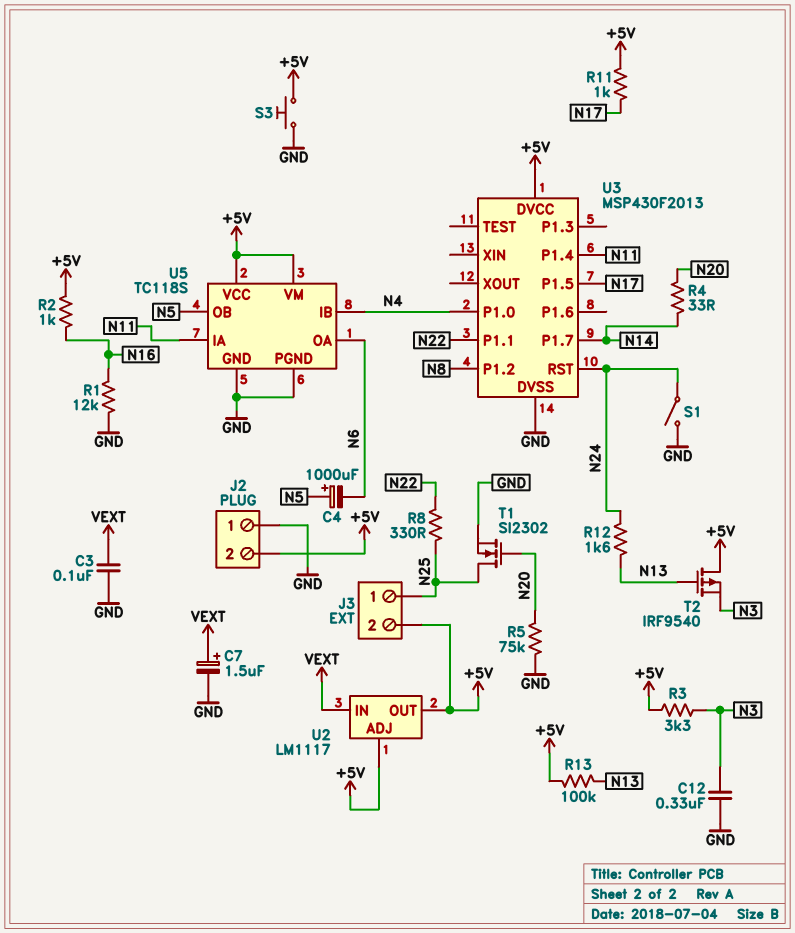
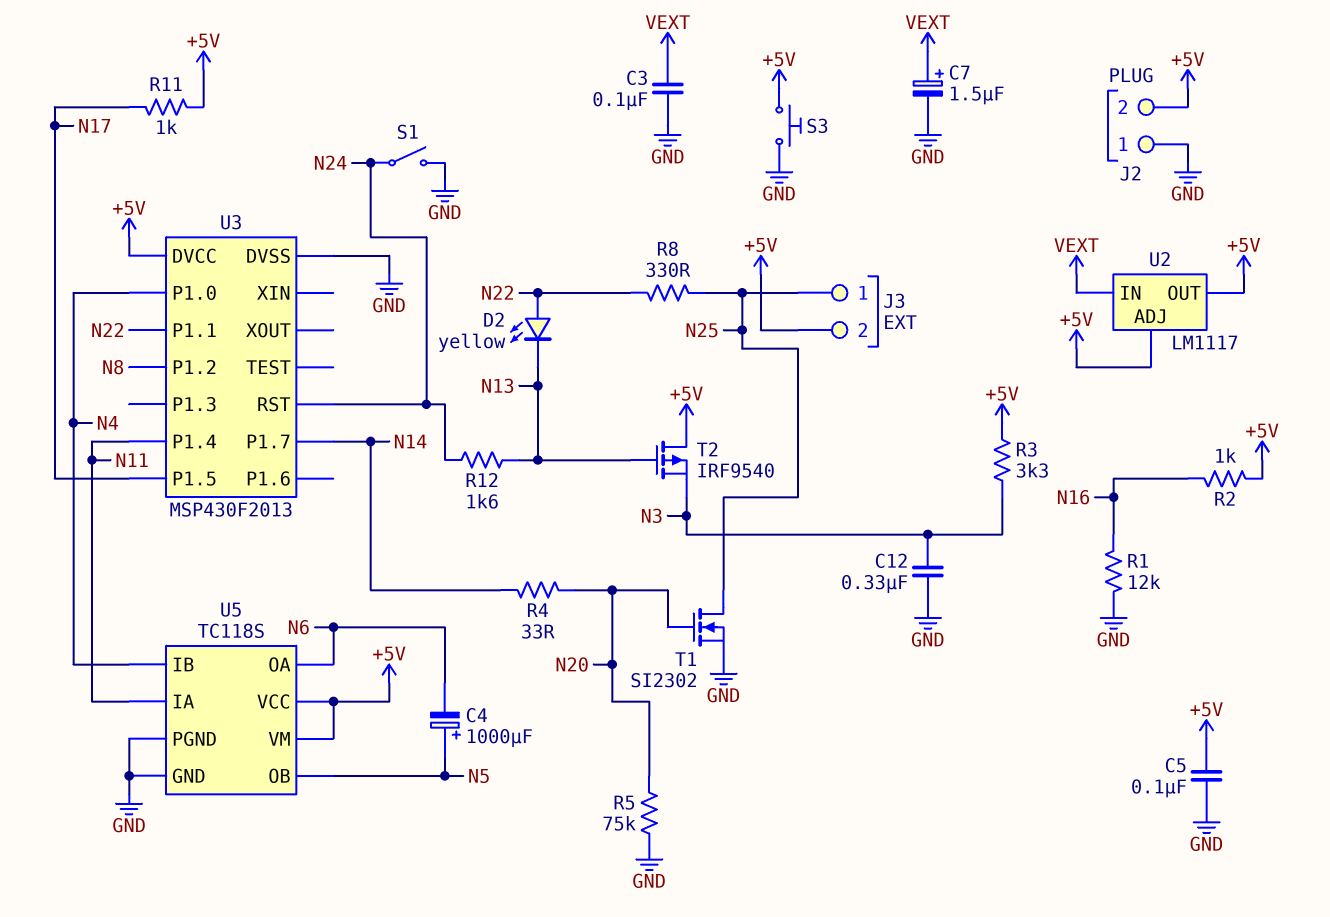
C5: none -> 100nF (+5V, GND)
D2: none -> LED yellow (A N22, K N13)
R13: 100k (+5V, N13) -> none

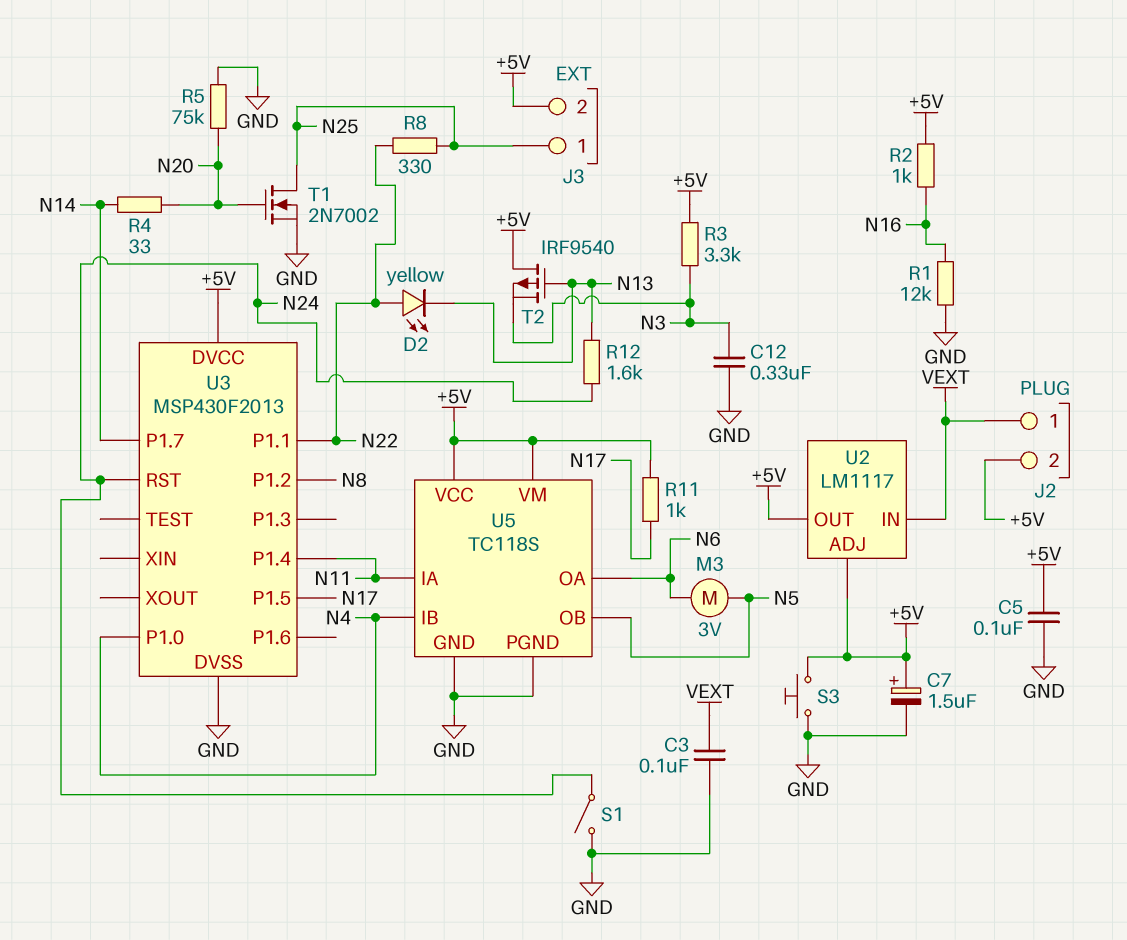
C4: 1000uF (plus N5, minus N6) -> none
C7: 1.5uF (plus VEXT, minus GND) -> 1.5uF (plus +5V, minus GND)
J2 pin 1: GND -> VEXT
M3: none -> motor 3V (N5, N6)
T1: NMOS SI2302 (G N20, D N25, S GND) -> NMOS 2N7002 (G N20, D N25, S GND)

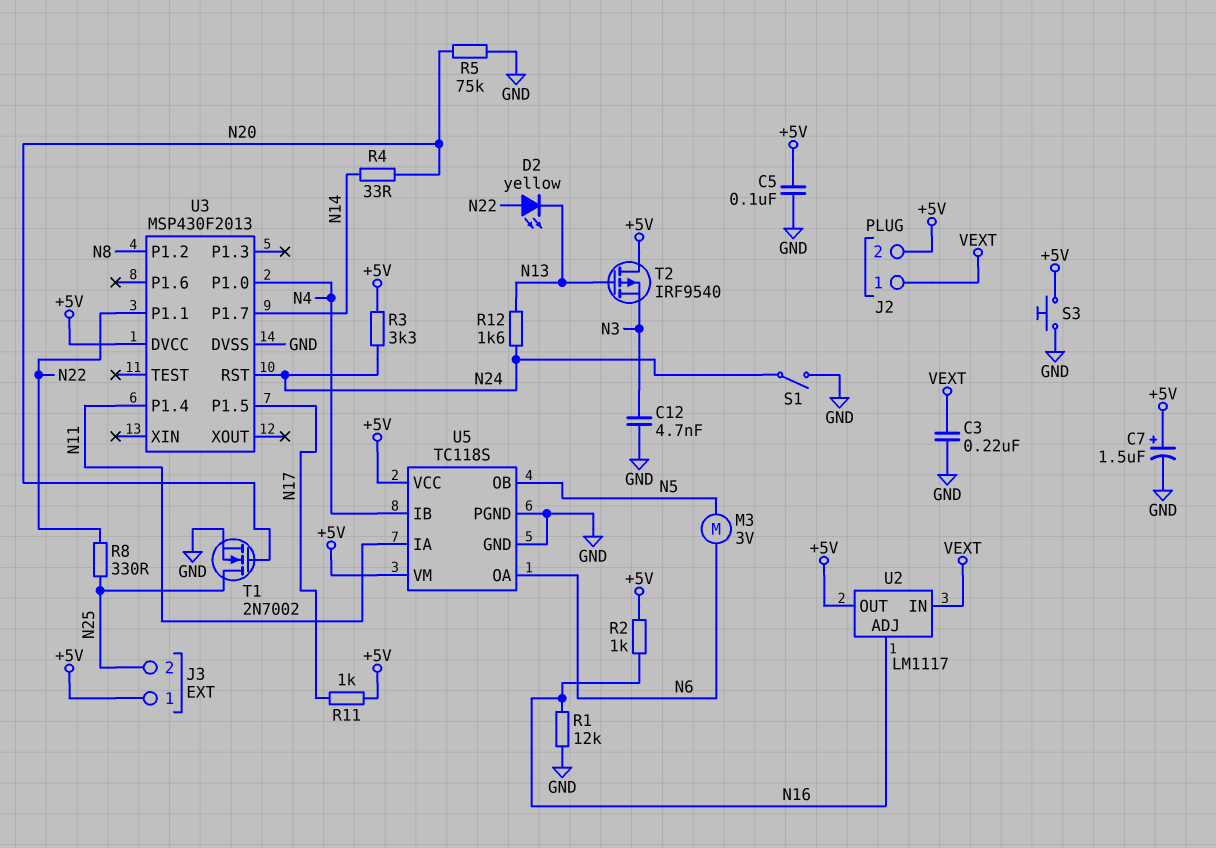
C3: 100nF (GND, VEXT) -> 220nF (GND, VEXT)
C12: 330nF (GND, N3) -> 4.7nF (GND, N3)
J3 pin 1: N25 -> +5V
J3 pin 2: +5V -> N25
R3: 3.3k (+5V, N3) -> 3.3k (+5V, N24)
U2 pin ADJ: +5V -> N16

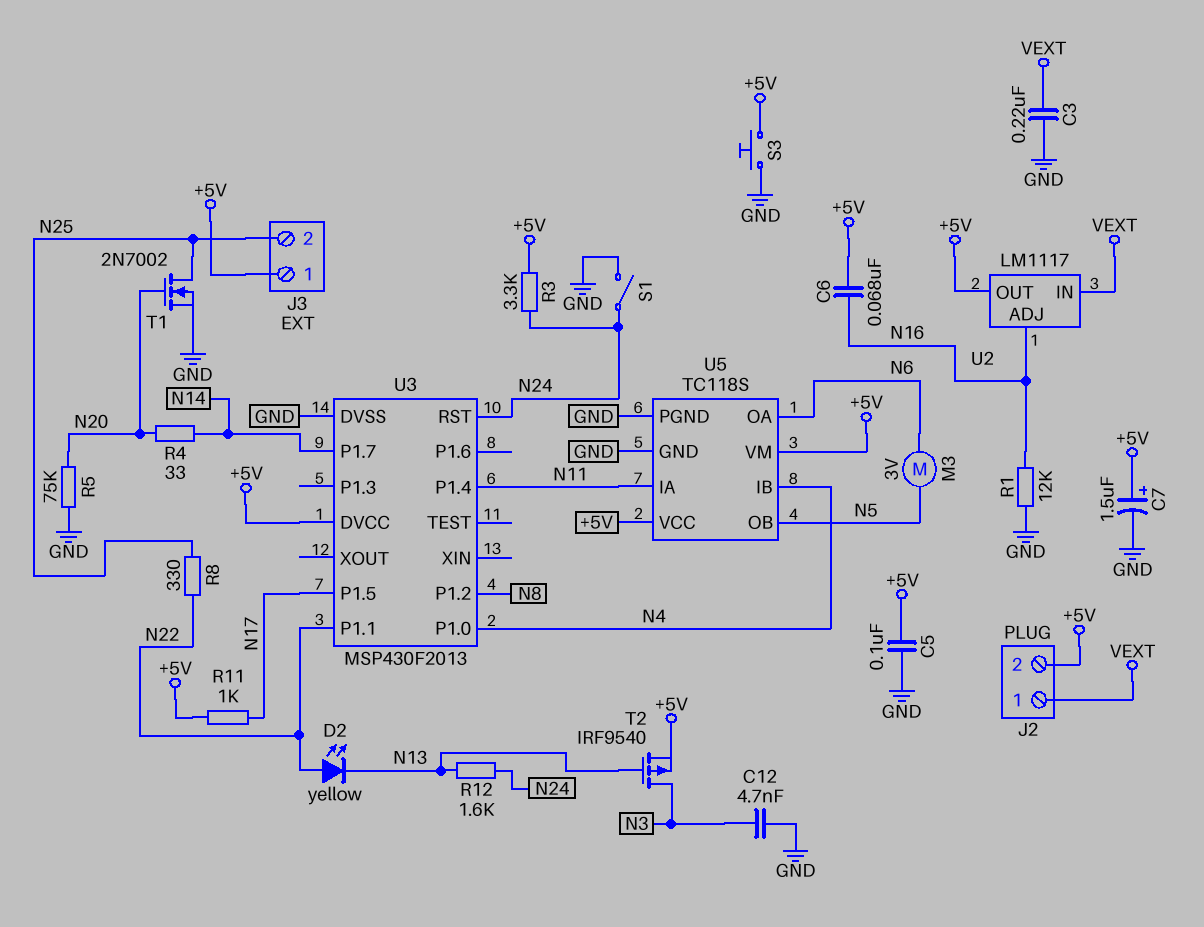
C6: none -> 68nF (+5V, N16)
R2: 1k (+5V, N16) -> none
T2: PMOS IRF9540 (G N13, D +5V, S N3) -> PMOS IRF9540 (G N13, D N3, S +5V)

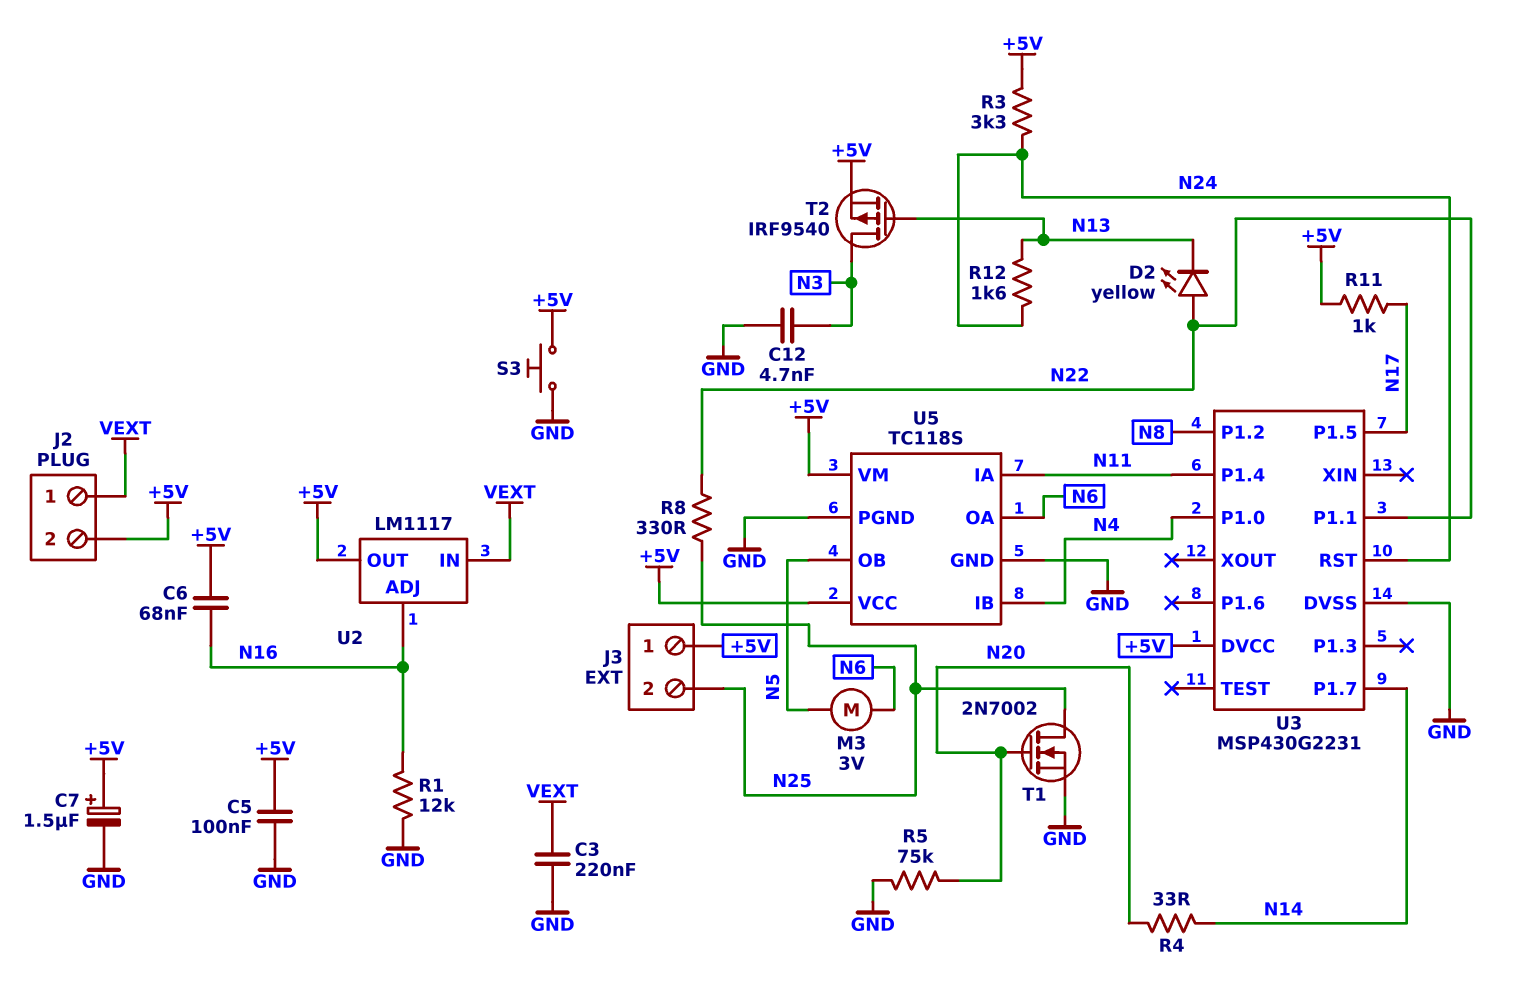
S1: switch (GND, N24) -> none
U3: MSP430F2013 -> MSP430G2231

